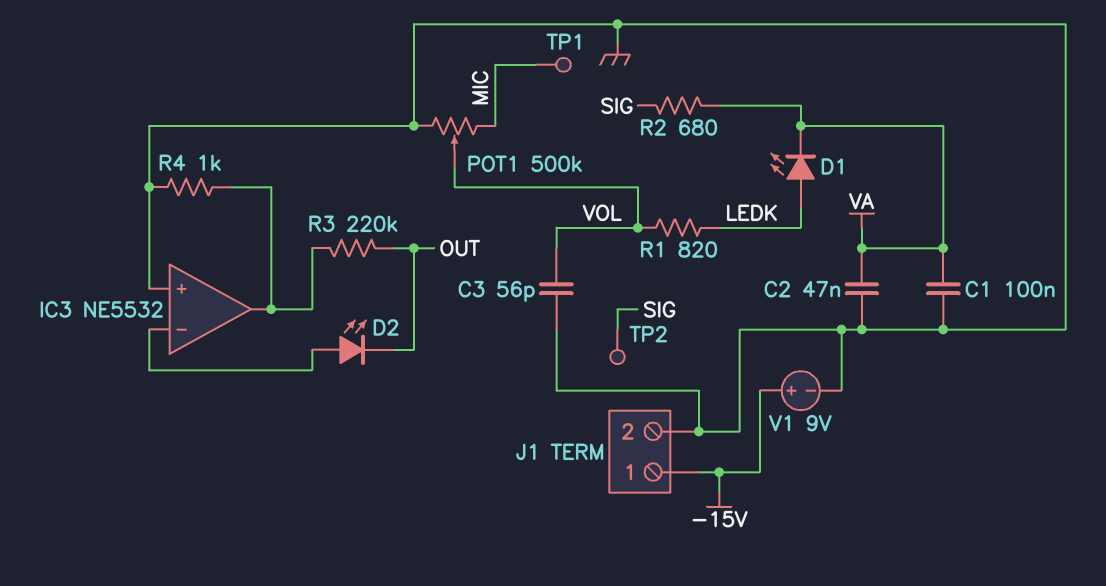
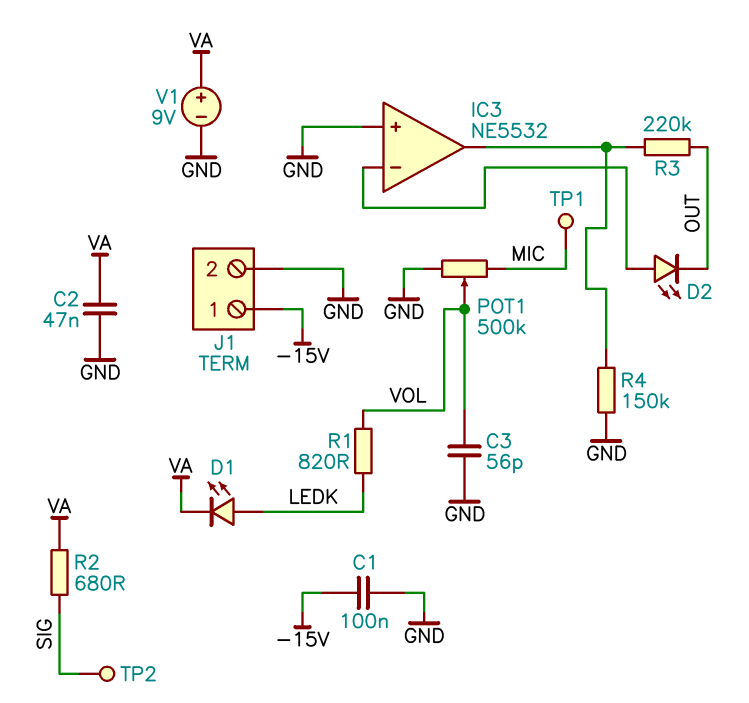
C1: 100nF (GND, VA) -> 100nF (-15V, GND)
R4: 1k (GND, IC3/out) -> 150k (GND, IC3/out)
V1: 9V (plus -15V, minus GND) -> 9V (plus VA, minus GND)

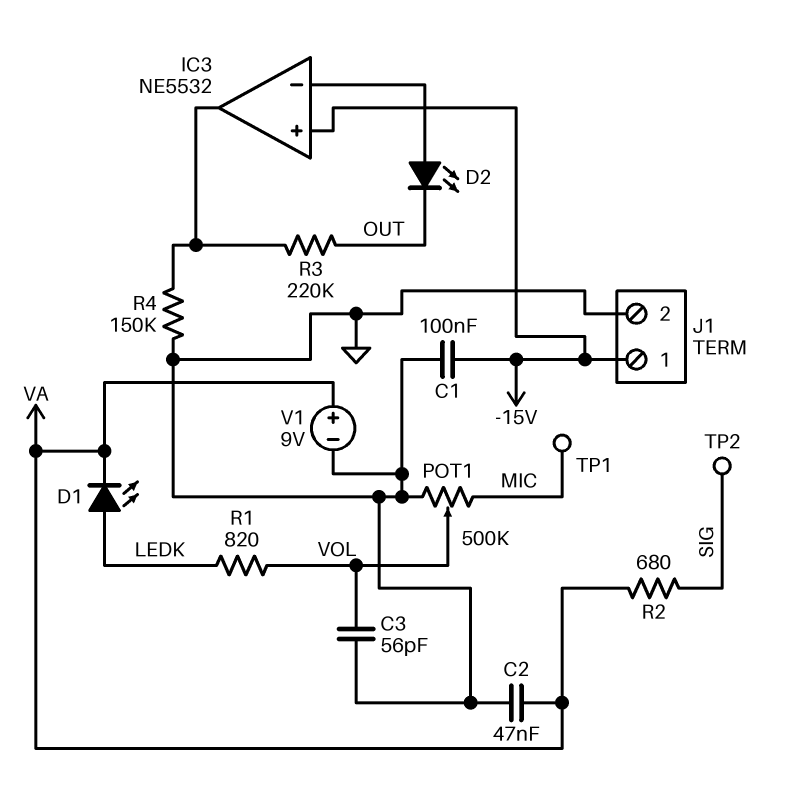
IC3 pin in+: GND -> -15V

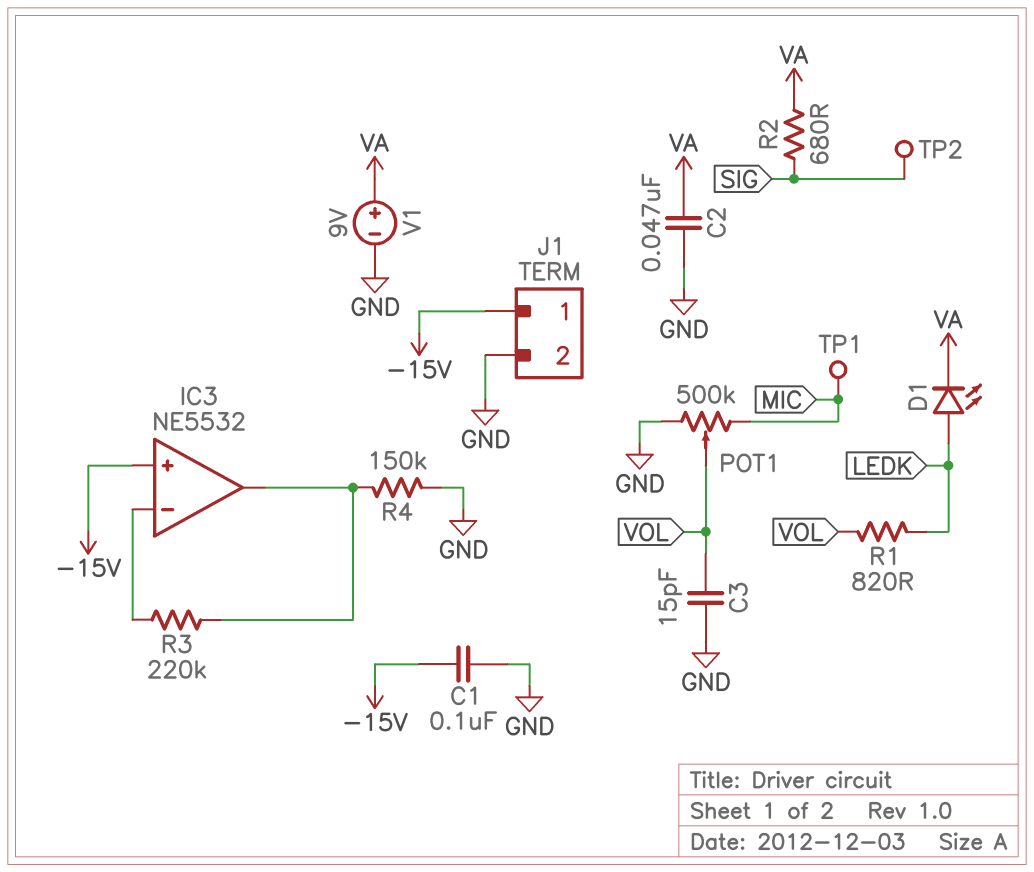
C3: 56pF (GND, VOL) -> 15pF (GND, VOL)
D2: LED (A IC3/in-, K OUT) -> none
R3: 220k (IC3/out, OUT) -> 220k (IC3/in-, IC3/out)

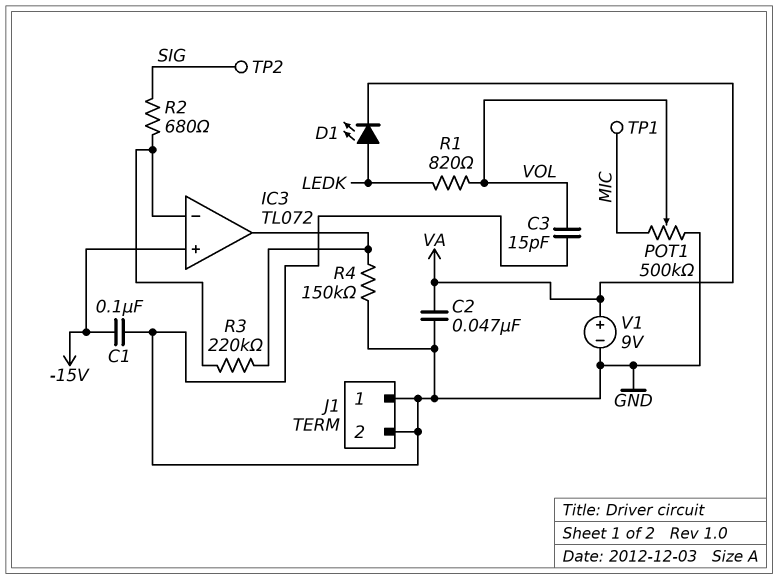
IC3: NE5532 -> TL072
J1 pin 1: -15V -> GND
R2: 680 (SIG, VA) -> 680 (IC3/in-, SIG)

